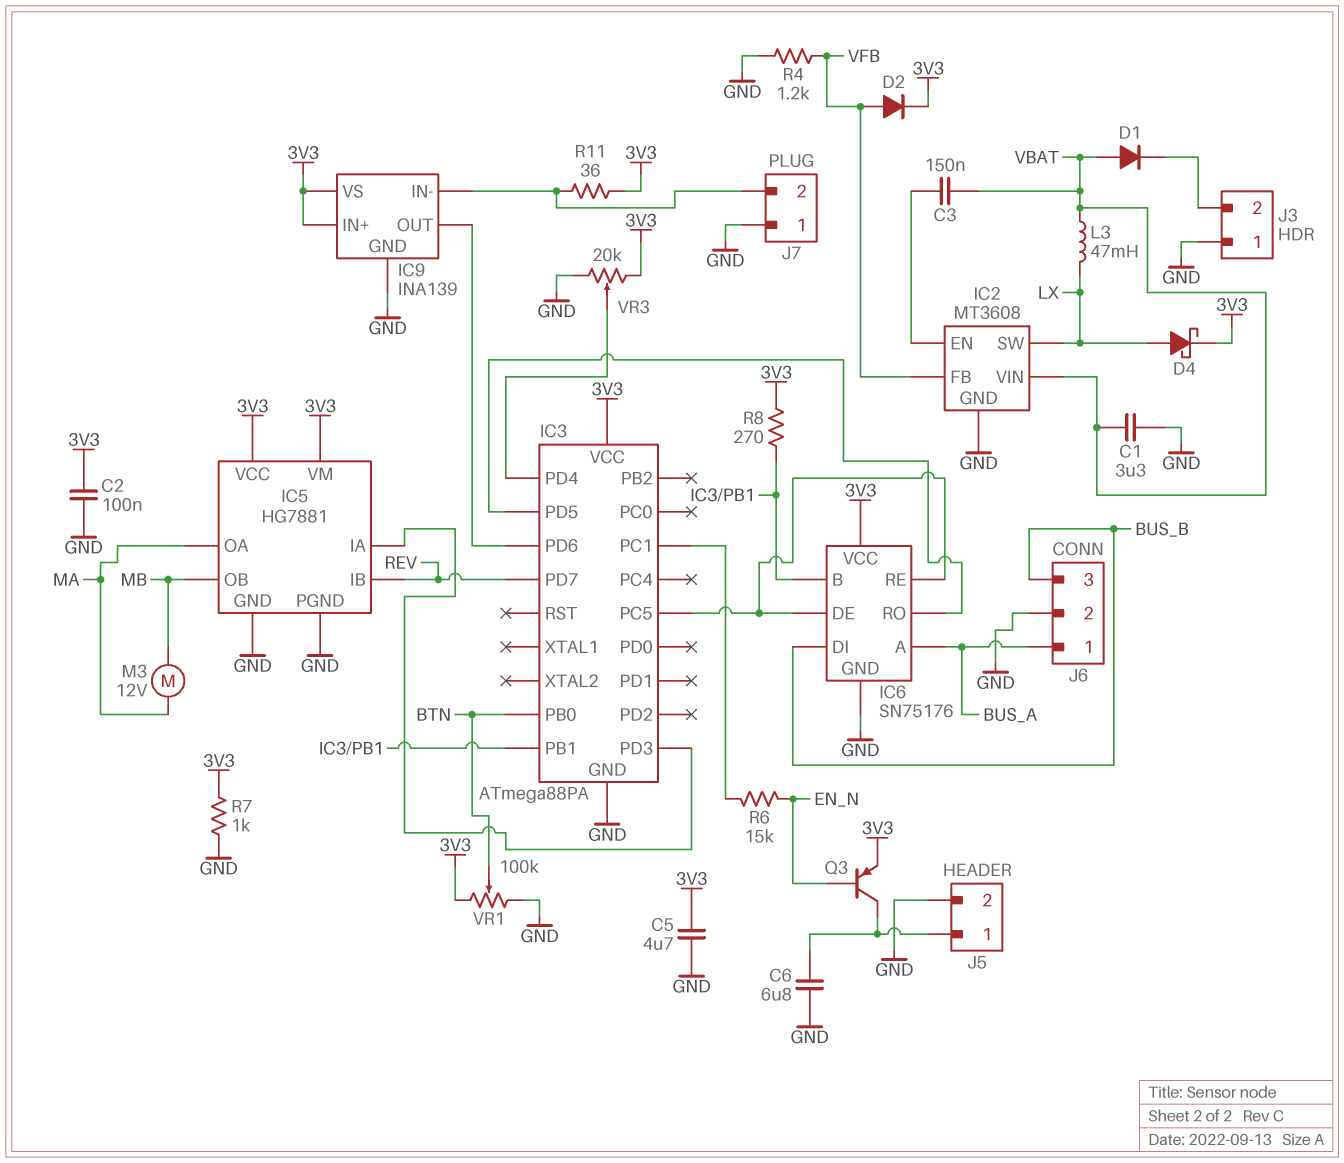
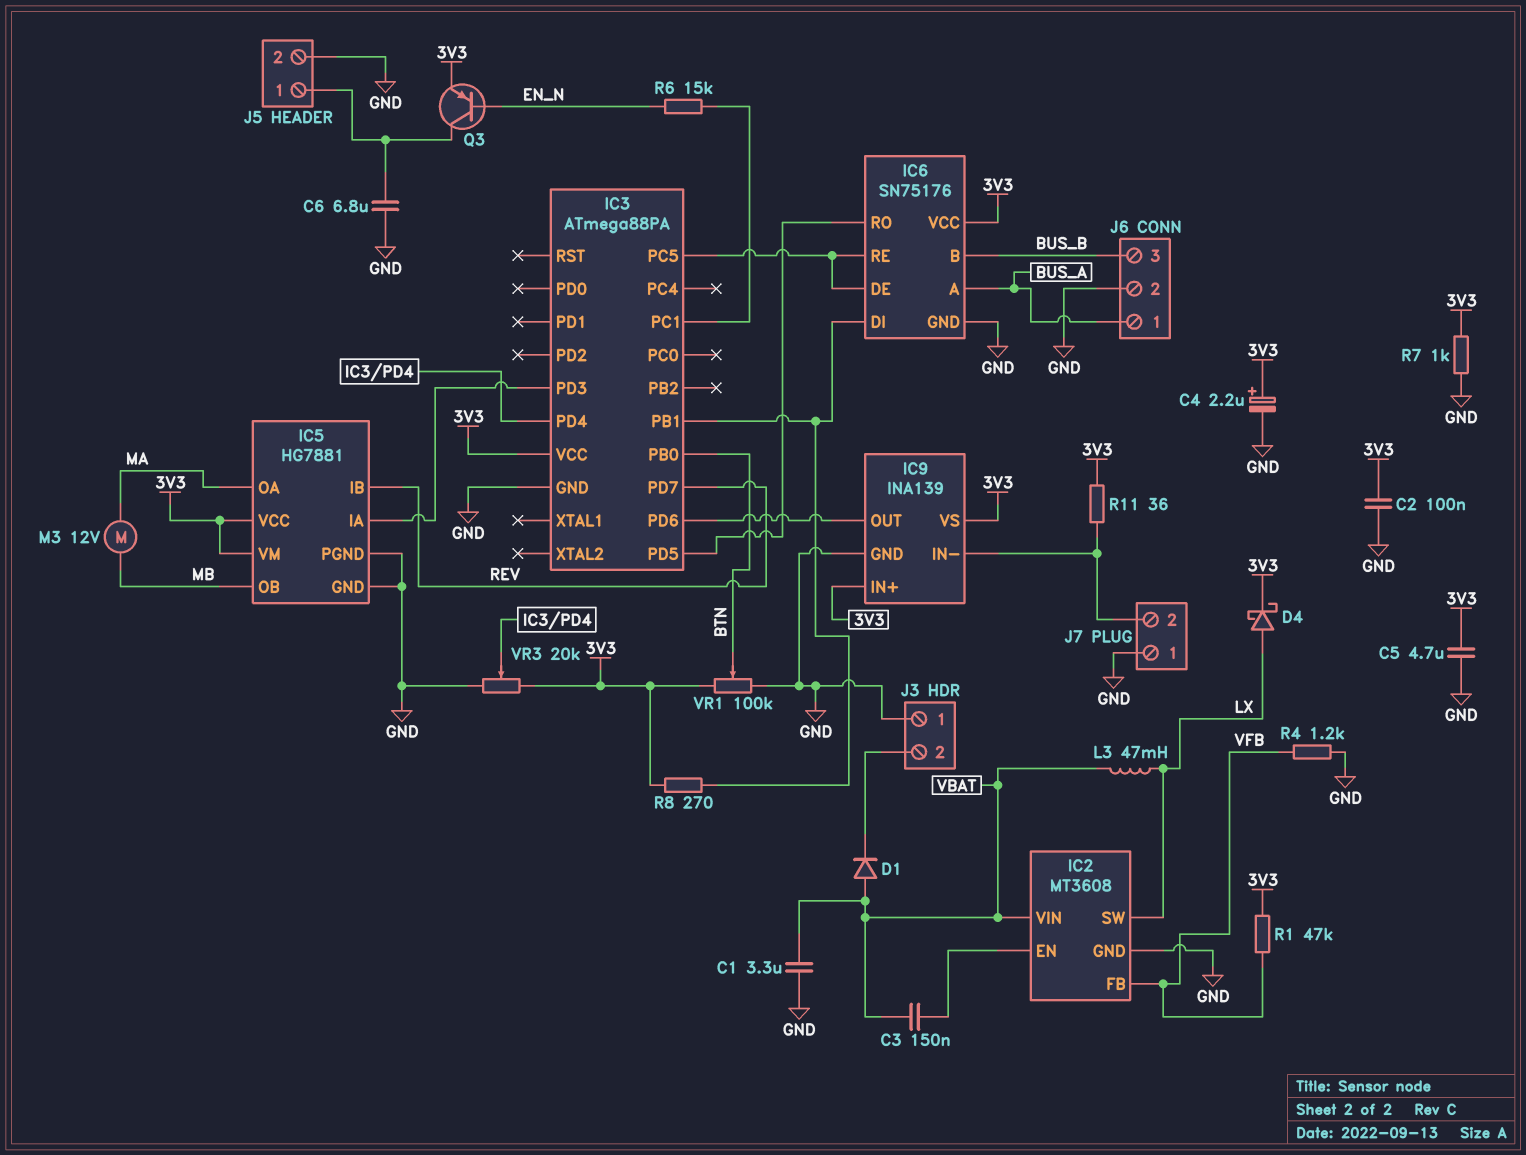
C4: none -> 2.2uF (plus 3V3, minus GND)
D2: diode (A VFB, K 3V3) -> none
IC6 pin B: IC3/PB1 -> BUS_B
IC6 pin DI: BUS_B -> IC3/PB1
R1: none -> 47k (3V3, VFB)

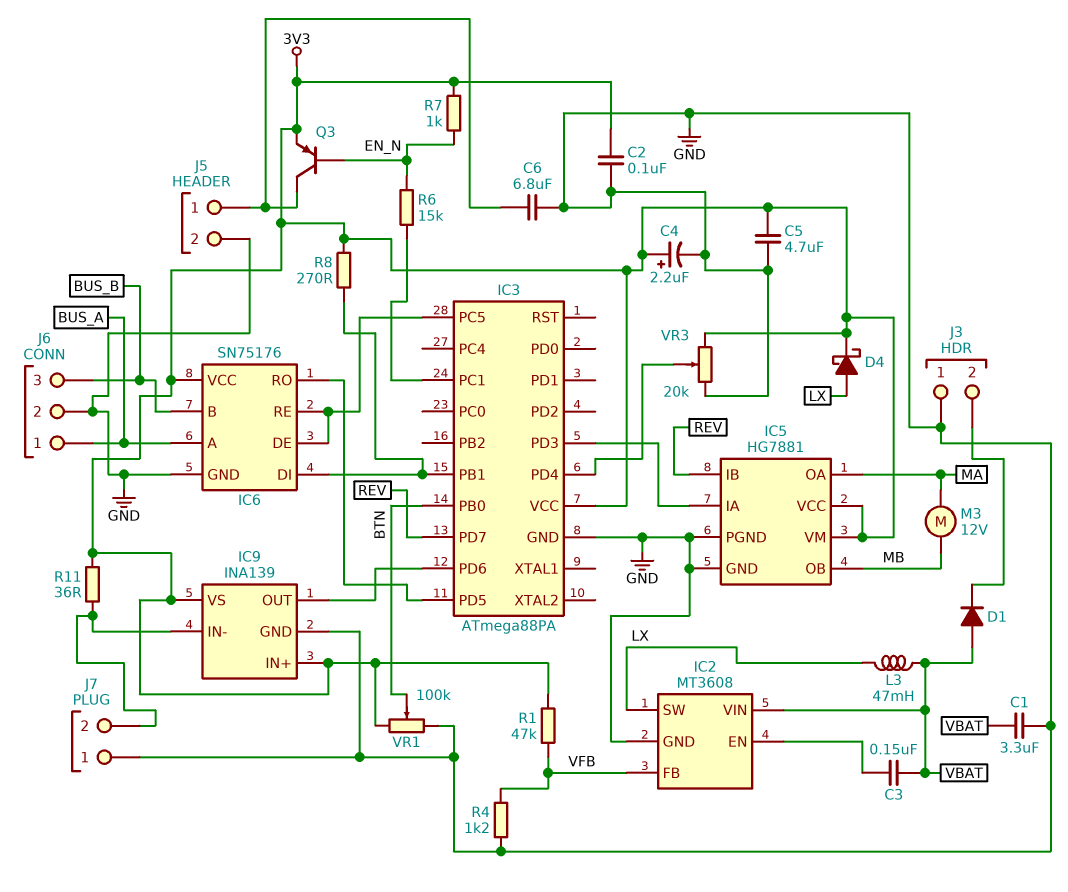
R7: 1k (3V3, GND) -> 1k (3V3, EN_N)

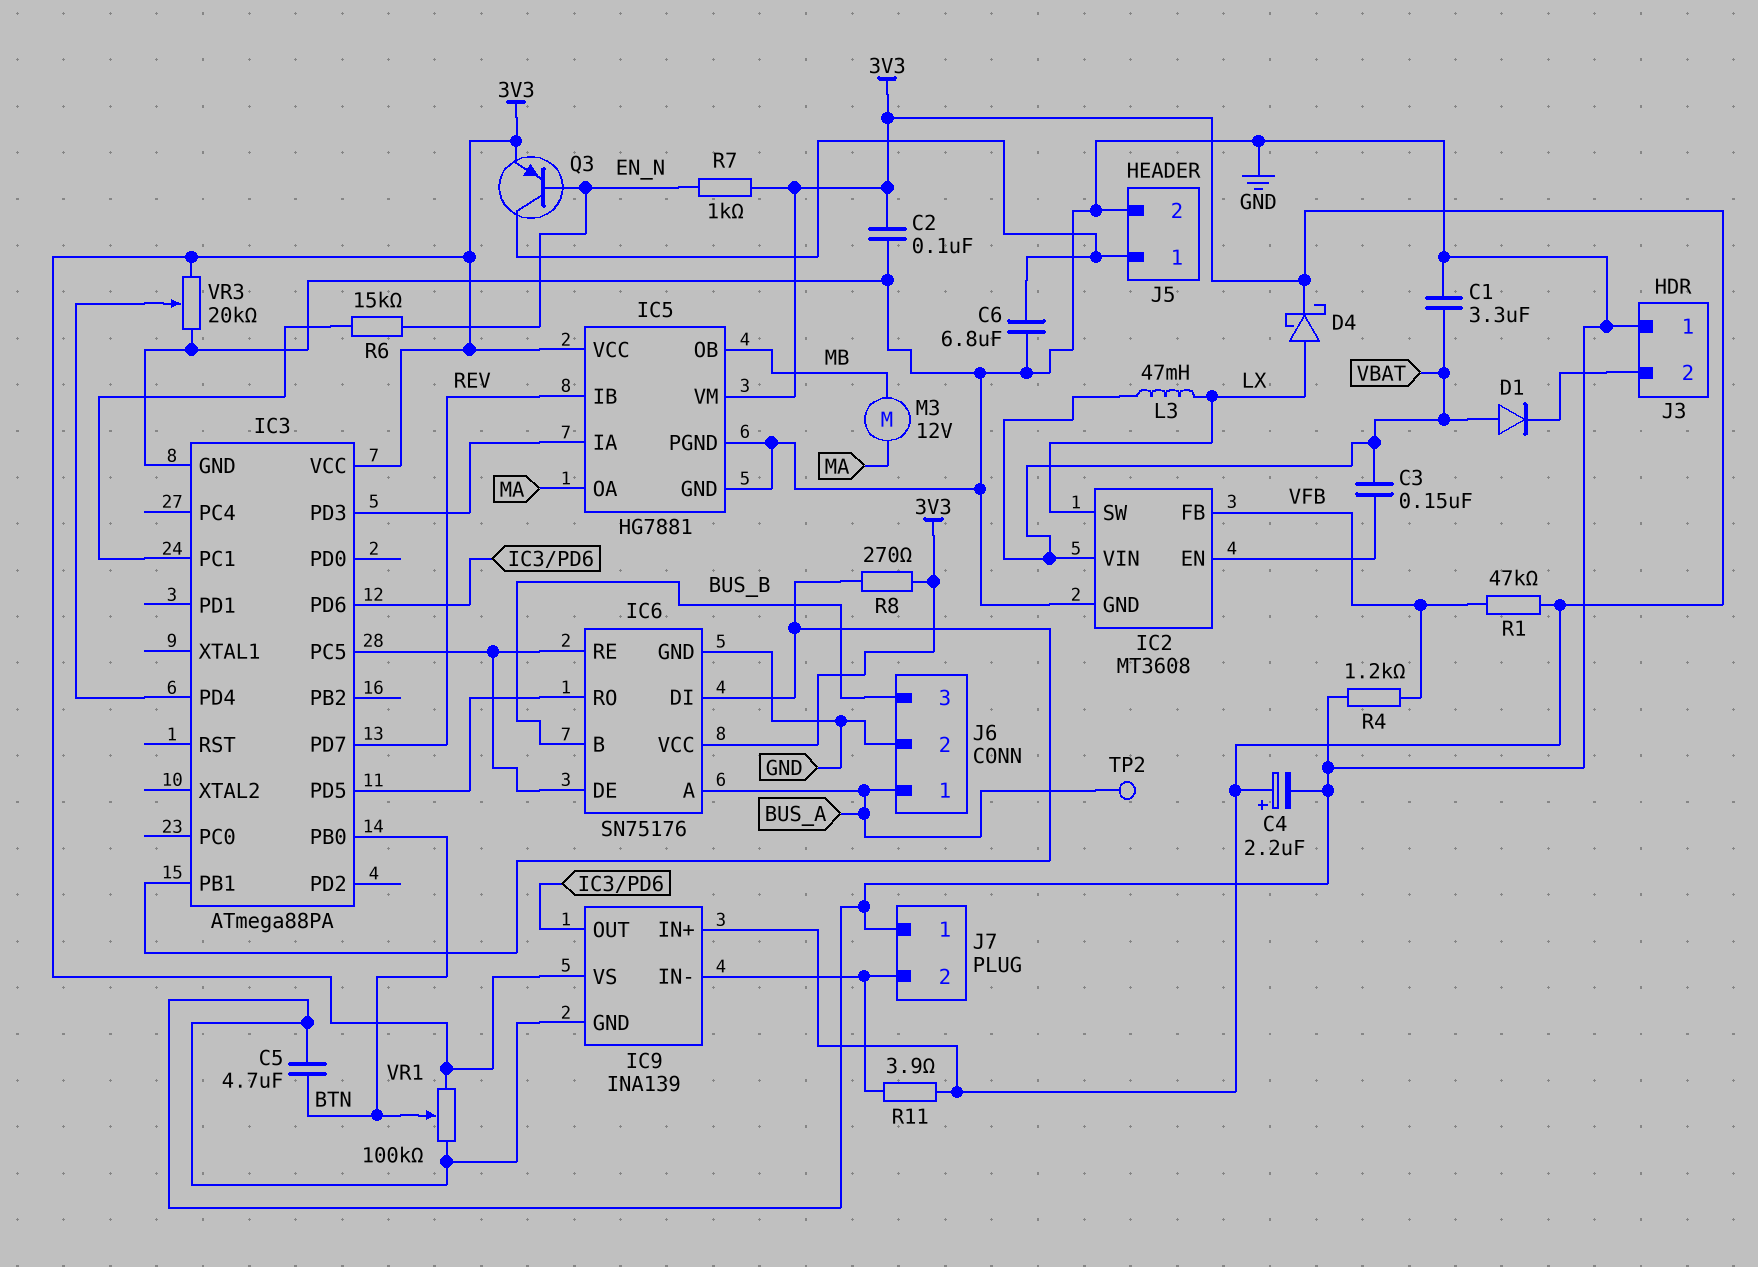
C5: 4.7uF (3V3, GND) -> 4.7uF (BTN, GND)
R11: 36 (3V3, IC9/IN-) -> 3.9 (3V3, IC9/IN-)
TP2: none -> test point (BUS_A)

